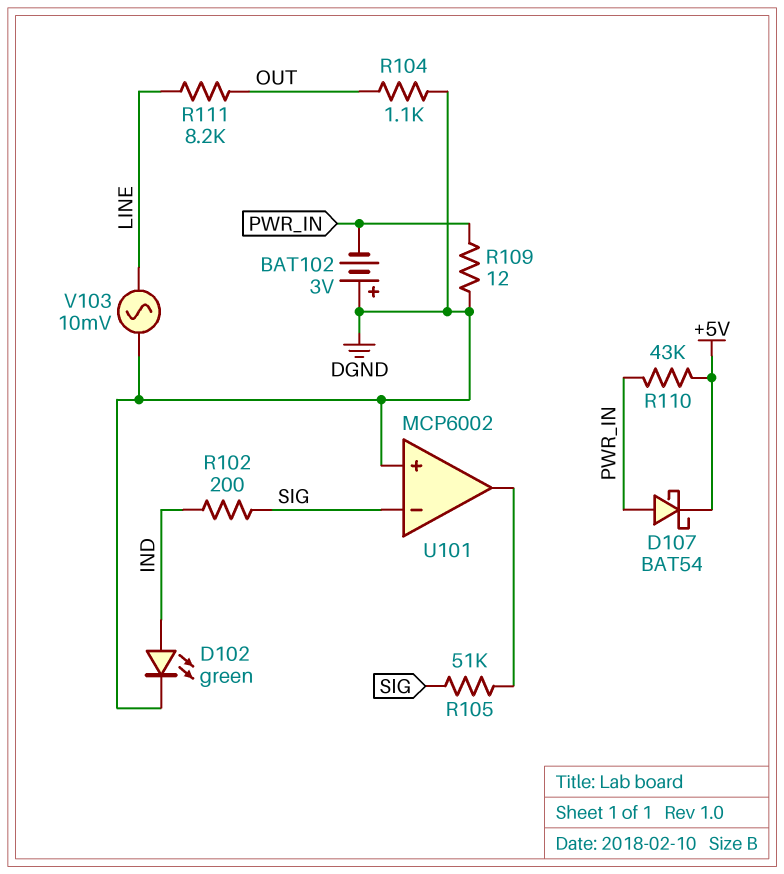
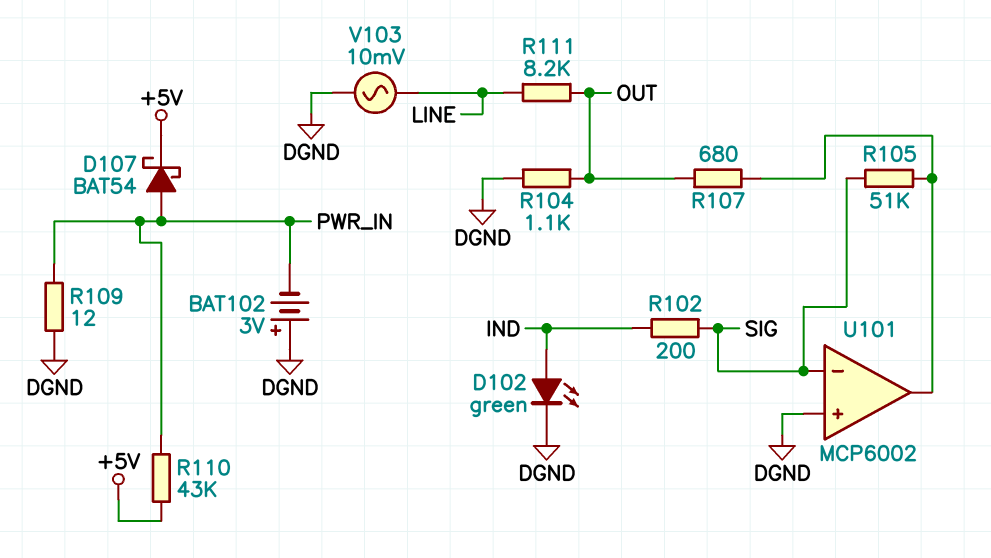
R107: none -> 680 (OUT, U101/out)

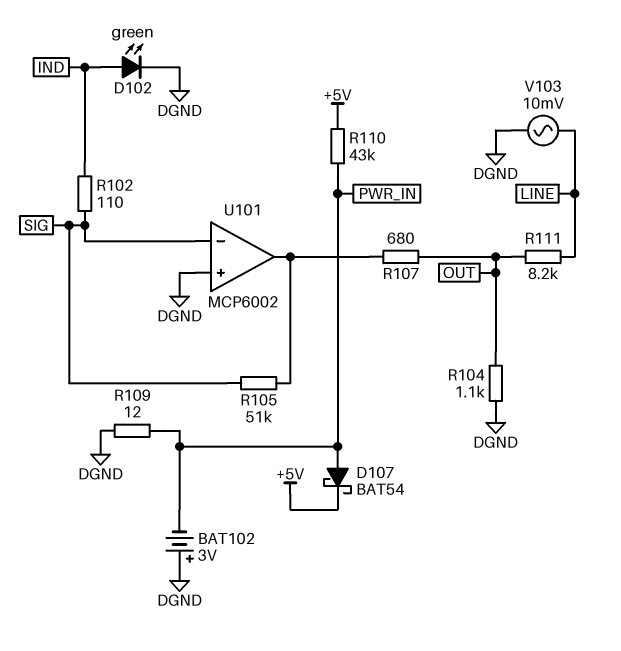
R102: 200 (IND, SIG) -> 110 (IND, SIG)

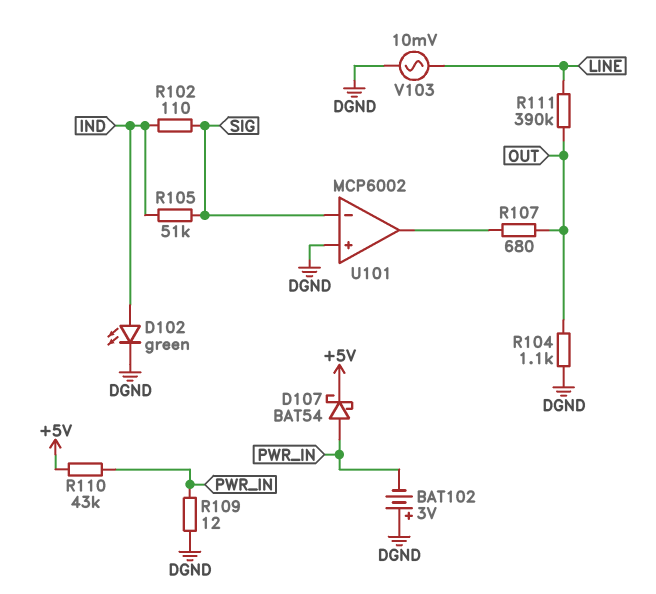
R105: 51k (SIG, U101/out) -> 51k (IND, SIG)
R111: 8.2k (LINE, OUT) -> 390k (LINE, OUT)

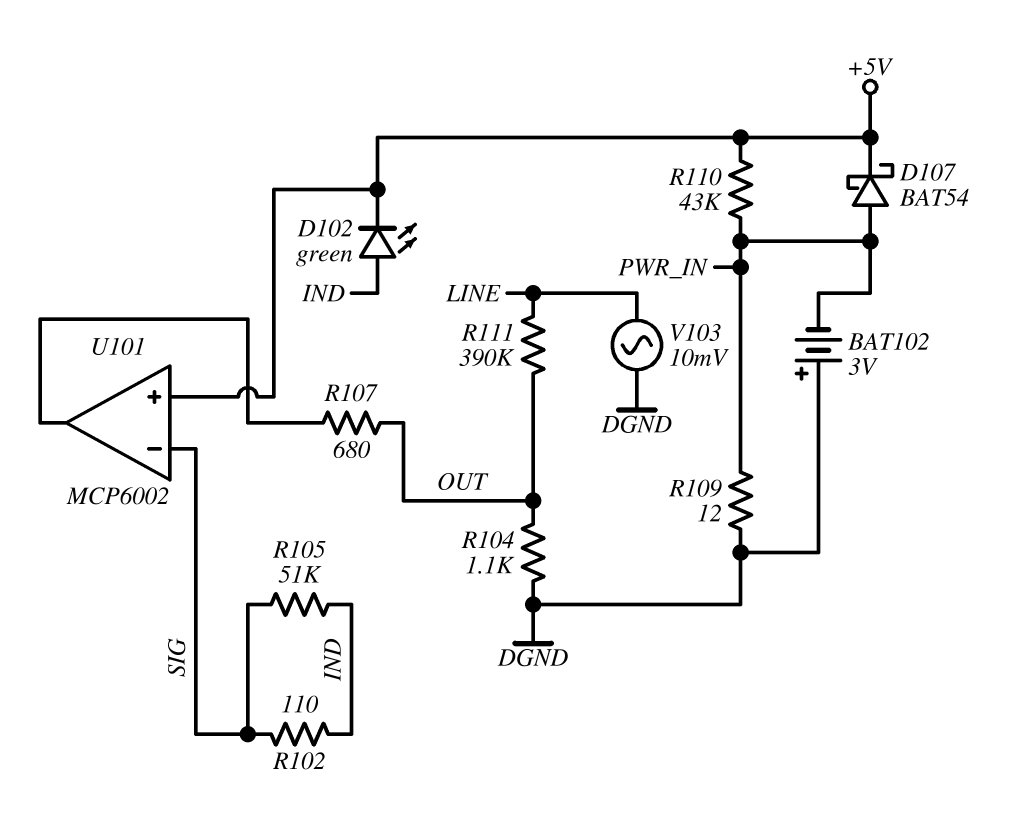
D102: LED green (A IND, K DGND) -> LED green (A IND, K +5V)
U101 pin in+: DGND -> +5V

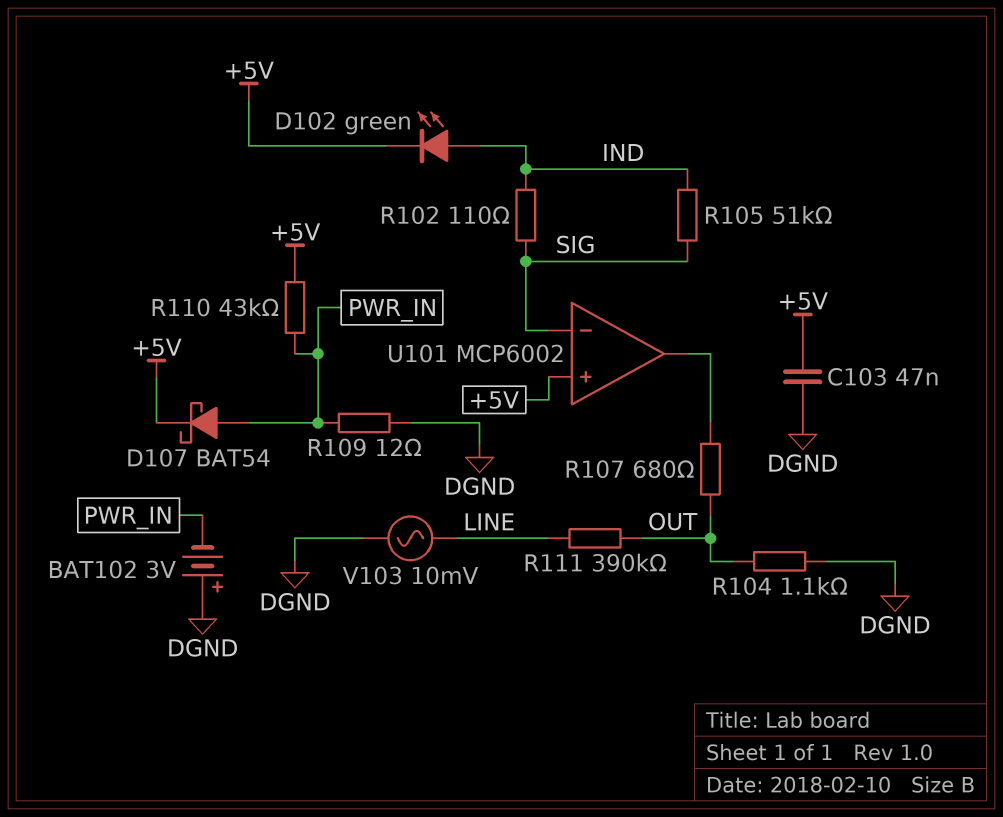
C103: none -> 47nF (+5V, DGND)

